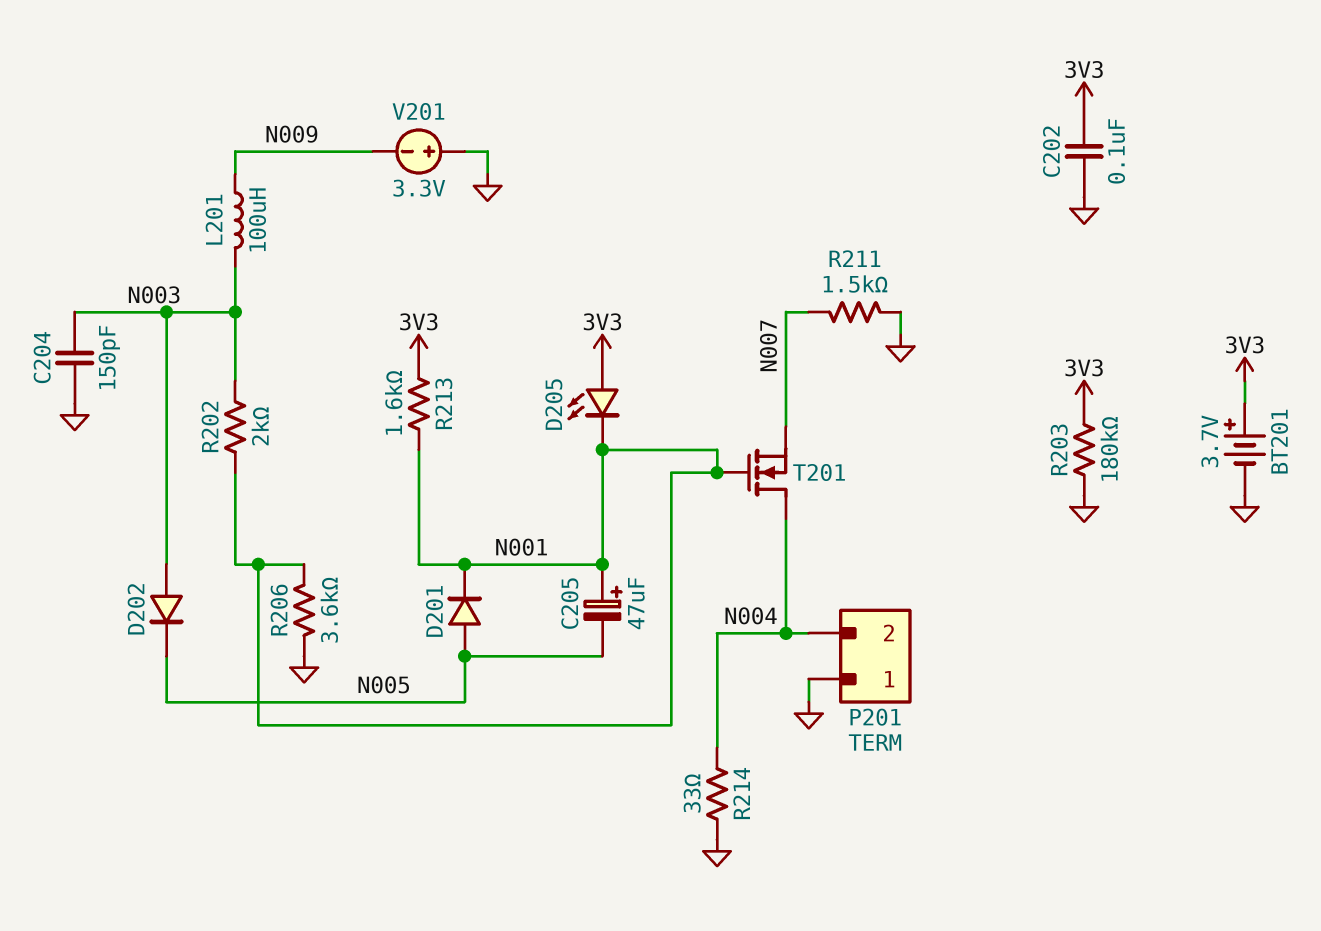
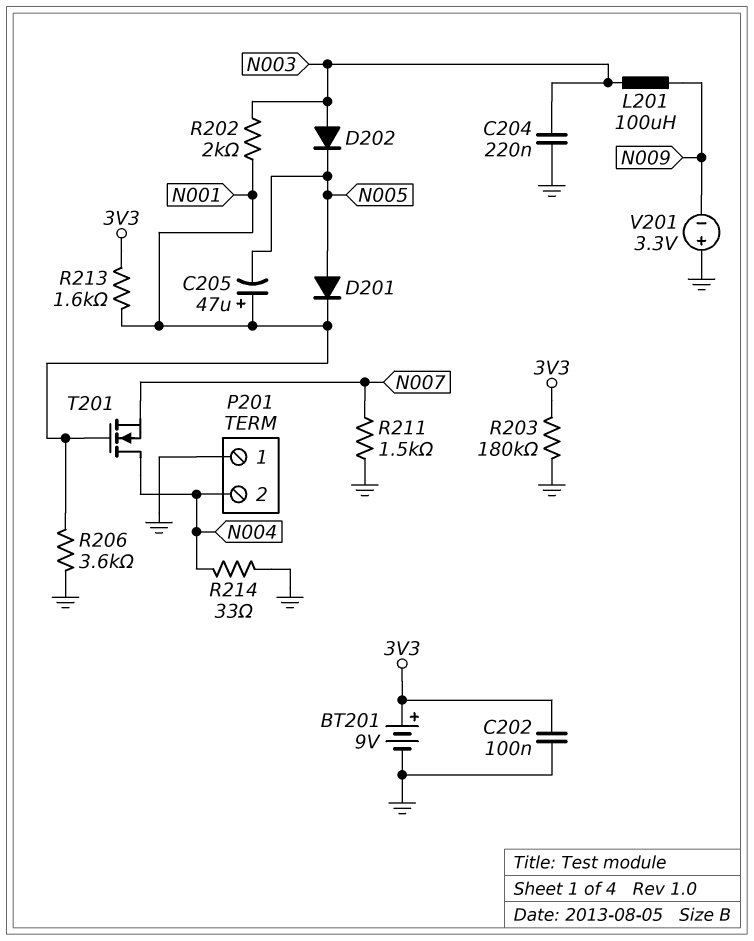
BT201: 3.7V (plus 3V3, minus GND) -> 9V (plus 3V3, minus GND)
C204: 150pF (GND, N003) -> 220nF (GND, N003)
D205: LED (A 3V3, K N001) -> none

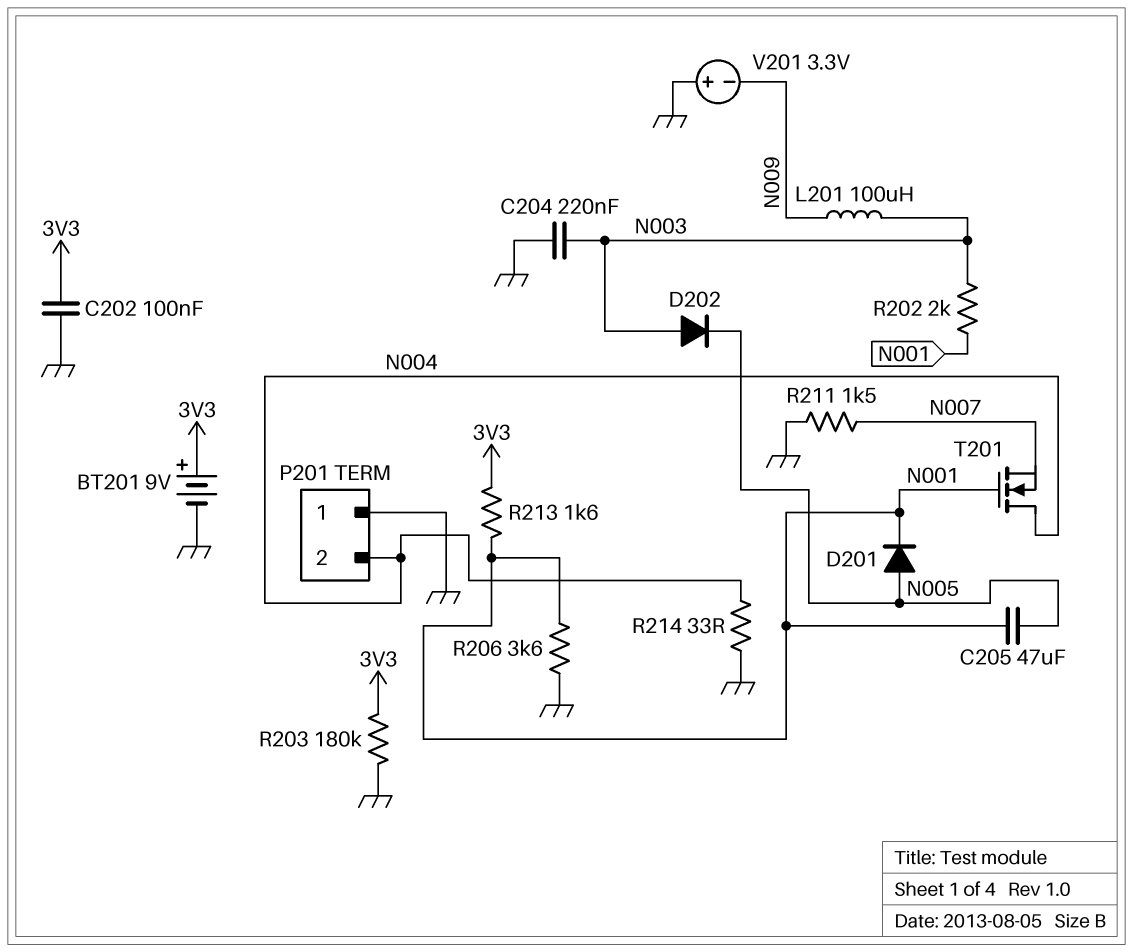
C205: 47uF (plus N001, minus N005) -> 47uF (N001, N005)

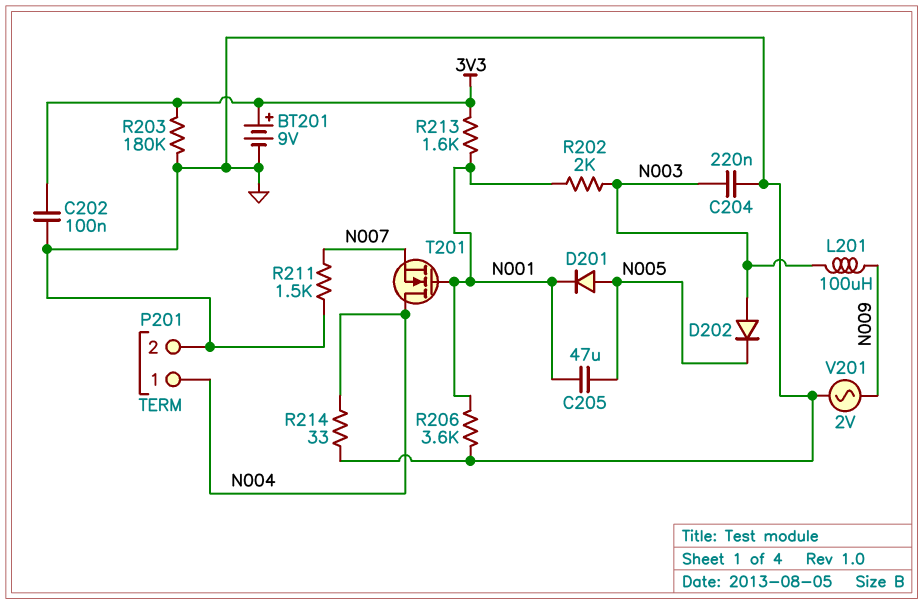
P201 pin 1: GND -> N004
P201 pin 2: N004 -> GND
V201: 3.3V (plus GND, minus N009) -> AC 2V (GND, N009)

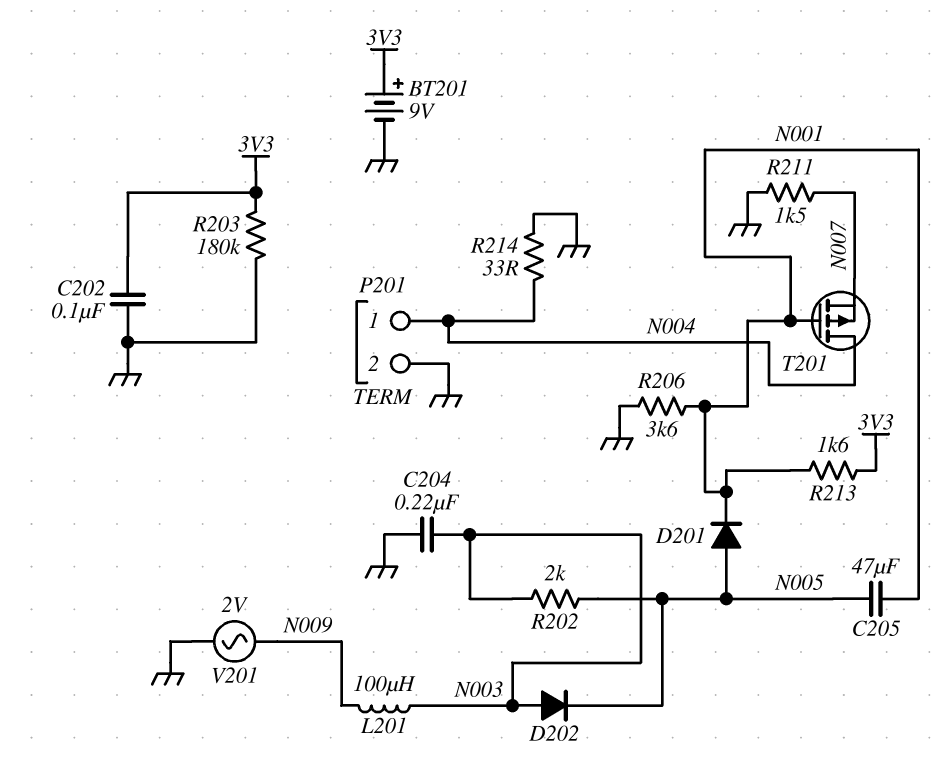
R202: 2k (N001, N003) -> 2k (N003, N005)
T201: NMOS (G N001, D N004, S N007) -> PMOS (G N001, D N004, S N007)

